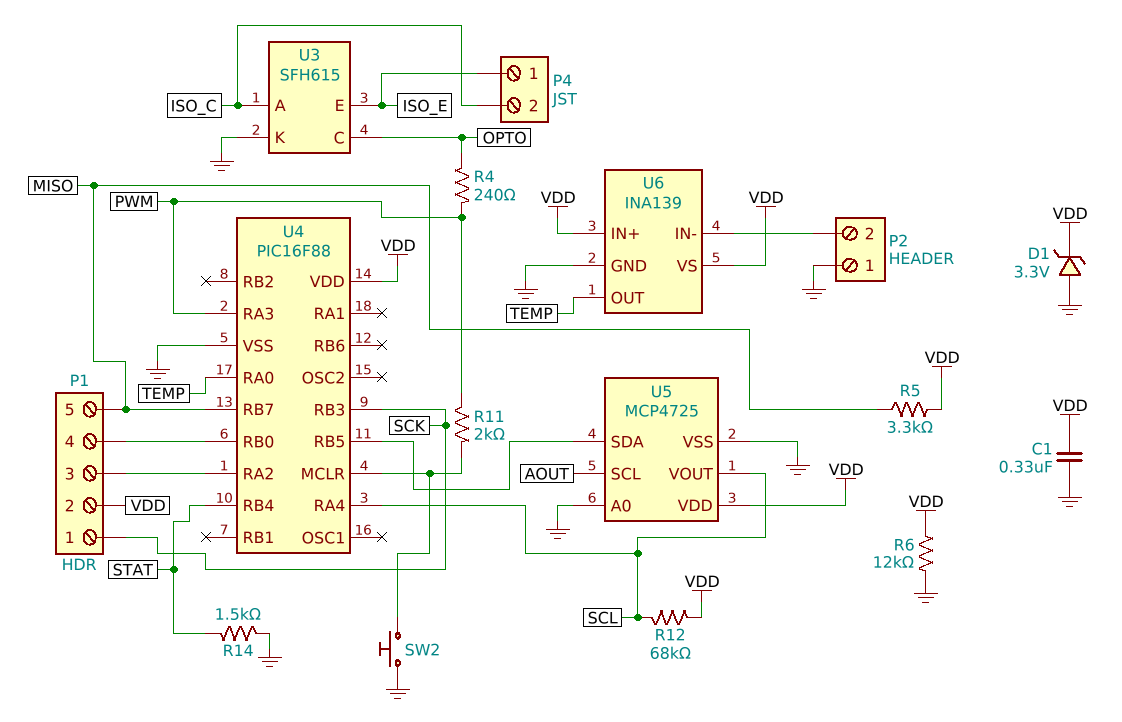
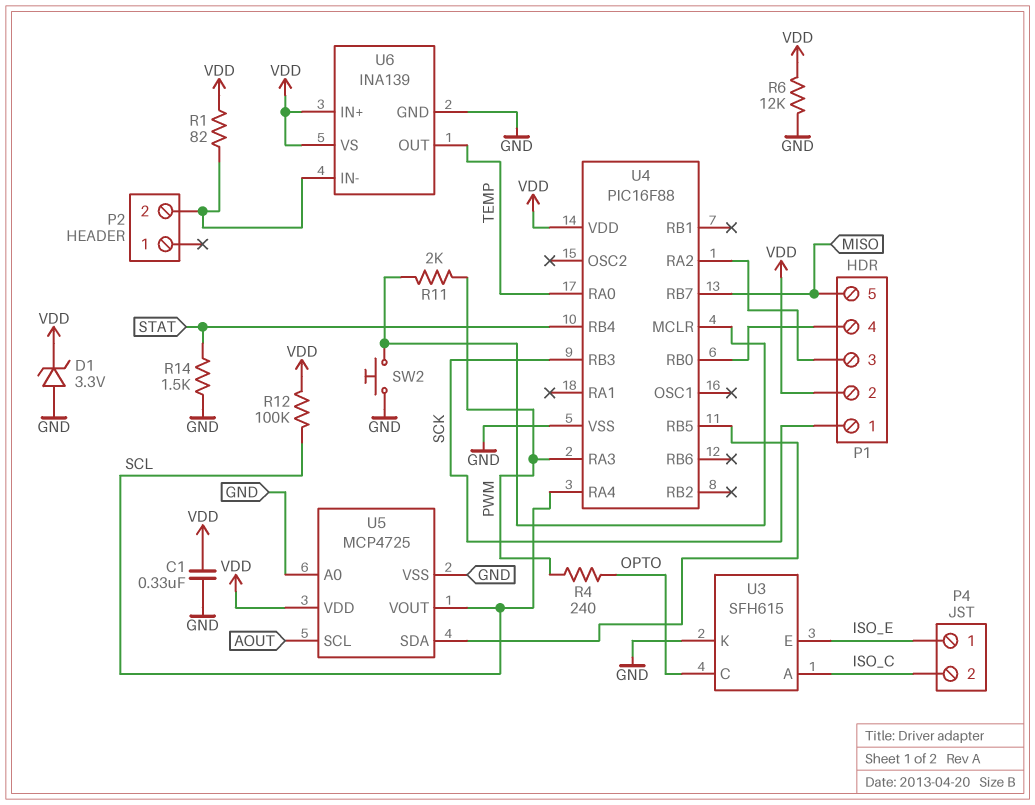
P2 pin 1: GND -> none
R1: none -> 82 (P2/2, VDD)
R5: 3.3k (MISO, VDD) -> none
R12: 68k (SCL, VDD) -> 100k (SCL, VDD)

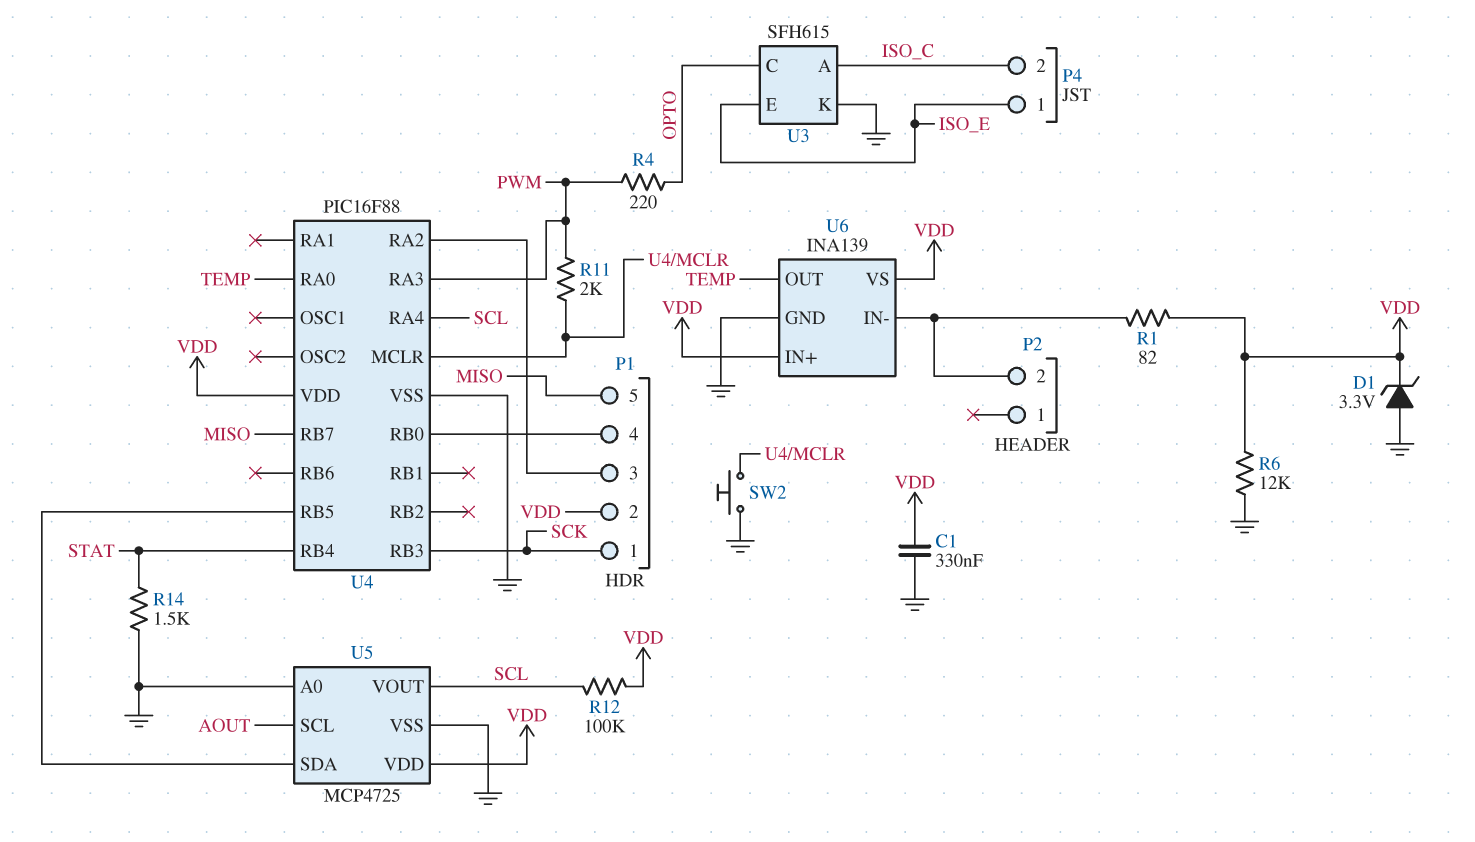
R4: 240 (OPTO, PWM) -> 220 (OPTO, PWM)

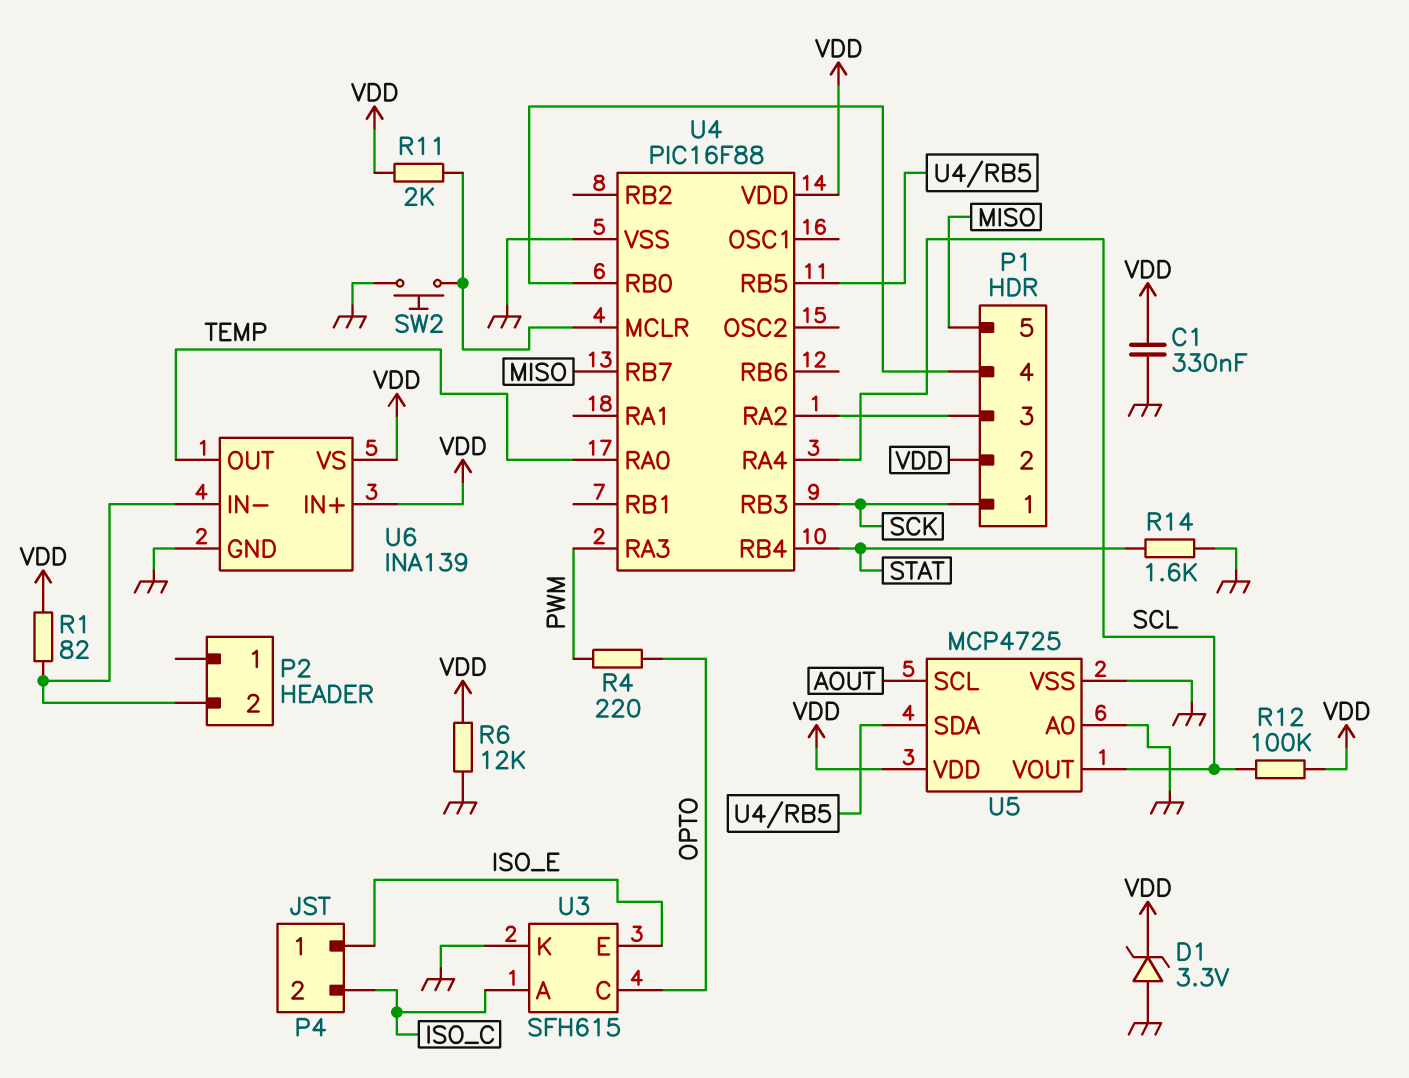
R11: 2k (PWM, U4/MCLR) -> 2k (U4/MCLR, VDD)
R14: 1.5k (GND, STAT) -> 1.6k (GND, STAT)

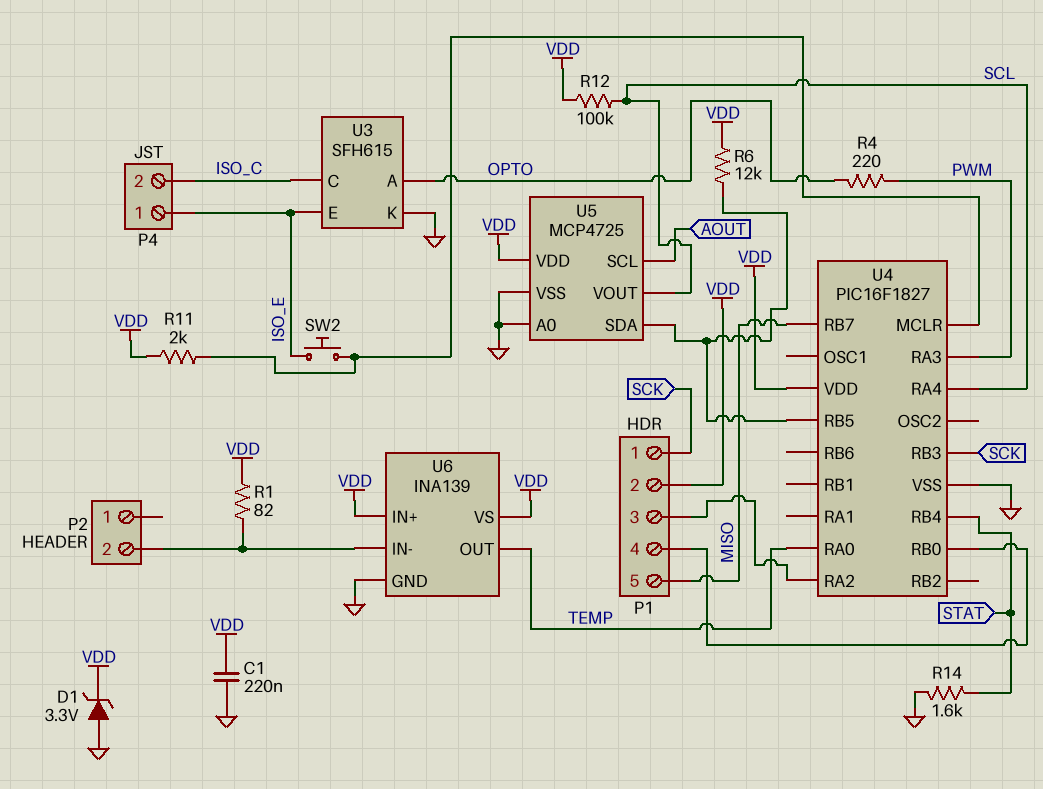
C1: 330nF (GND, VDD) -> 220nF (GND, VDD)
R6: 12k (GND, VDD) -> 12k (U4/RB5, VDD)
SW2: button (GND, U4/MCLR) -> button (ISO_E, U4/MCLR)
U3 pin A: ISO_C -> OPTO
U3 pin C: OPTO -> ISO_C
U4: PIC16F88 -> PIC16F1827

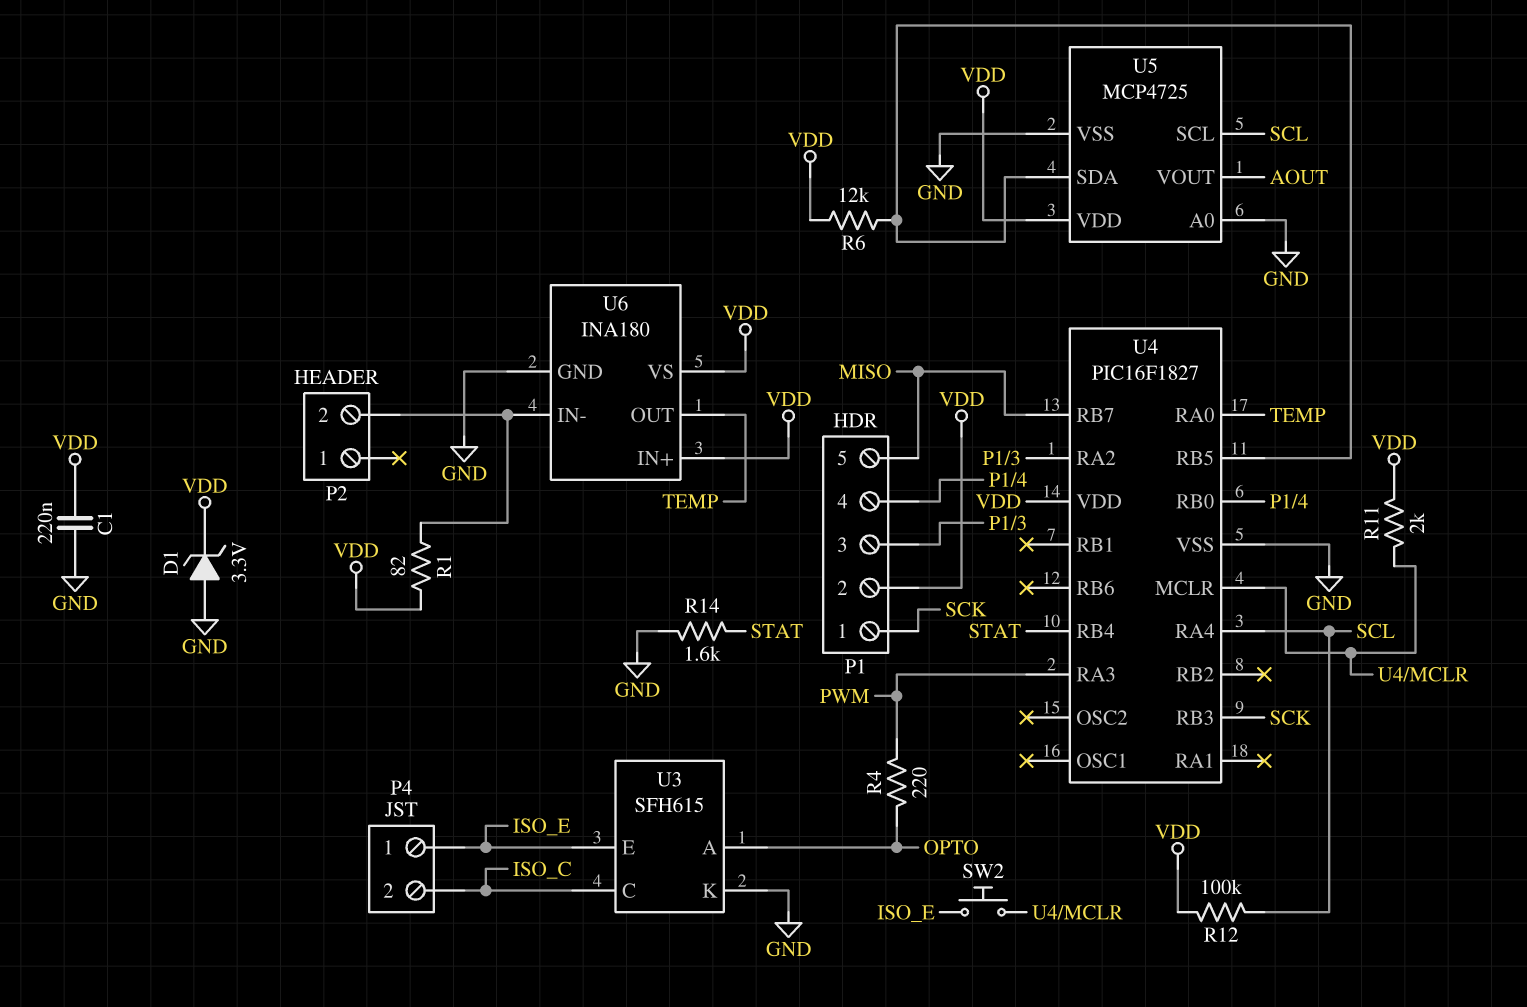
U5 pin SCL: AOUT -> SCL
U5 pin VOUT: SCL -> AOUT
U6: INA139 -> INA180

